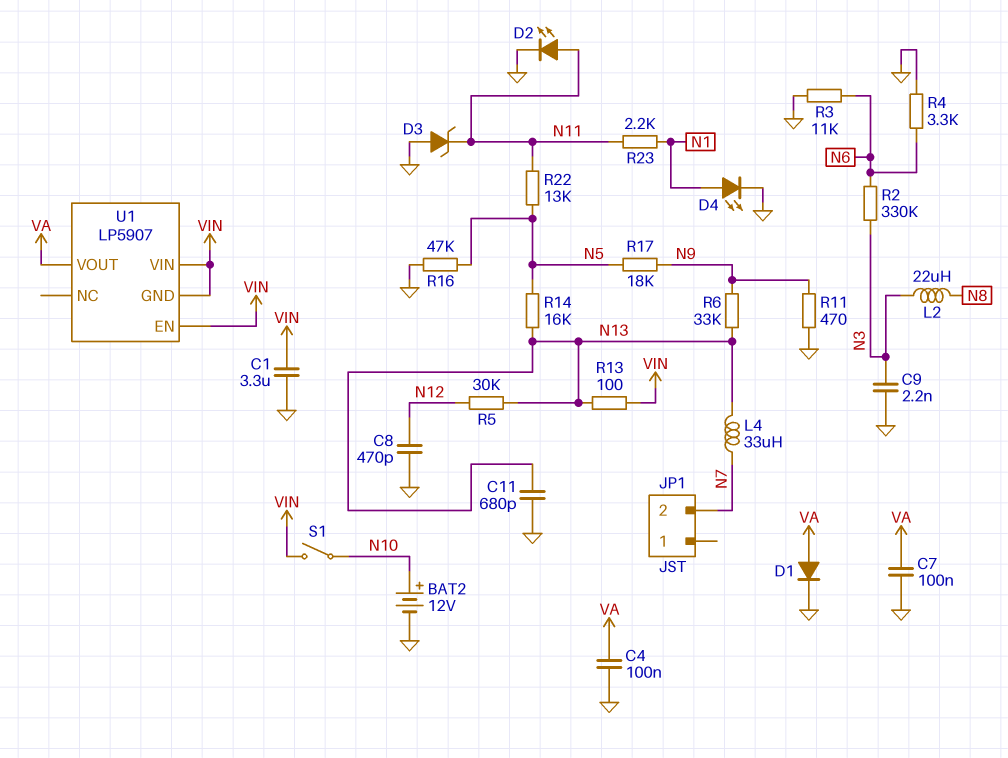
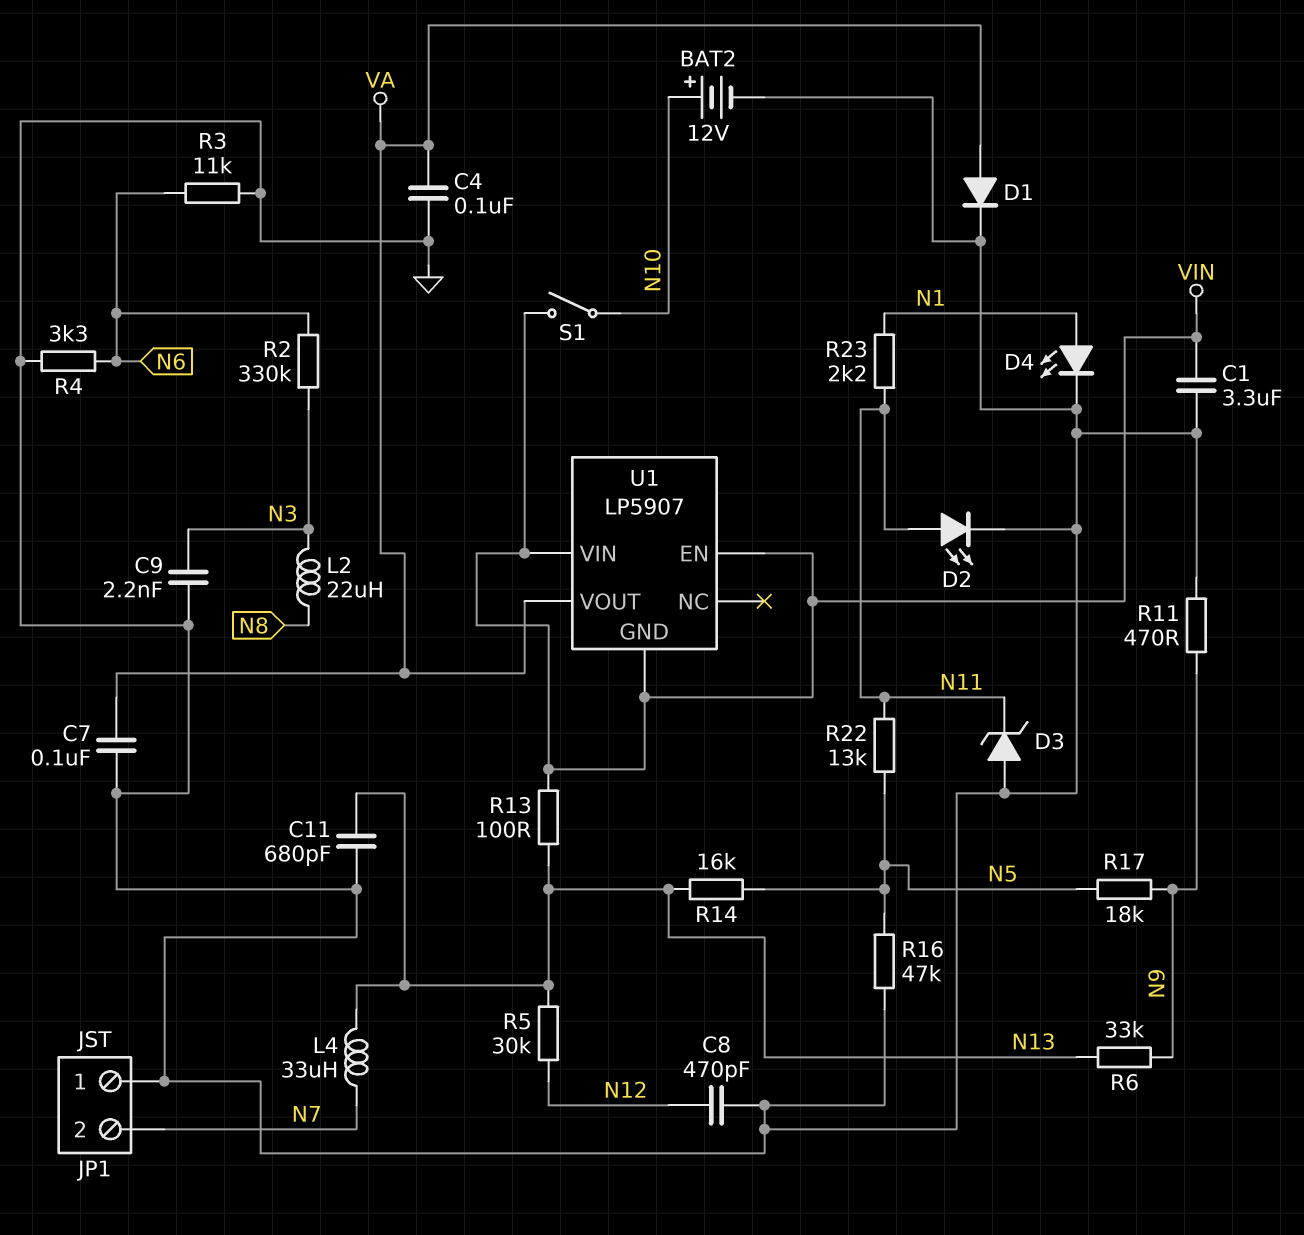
JP1 pin 1: none -> GND

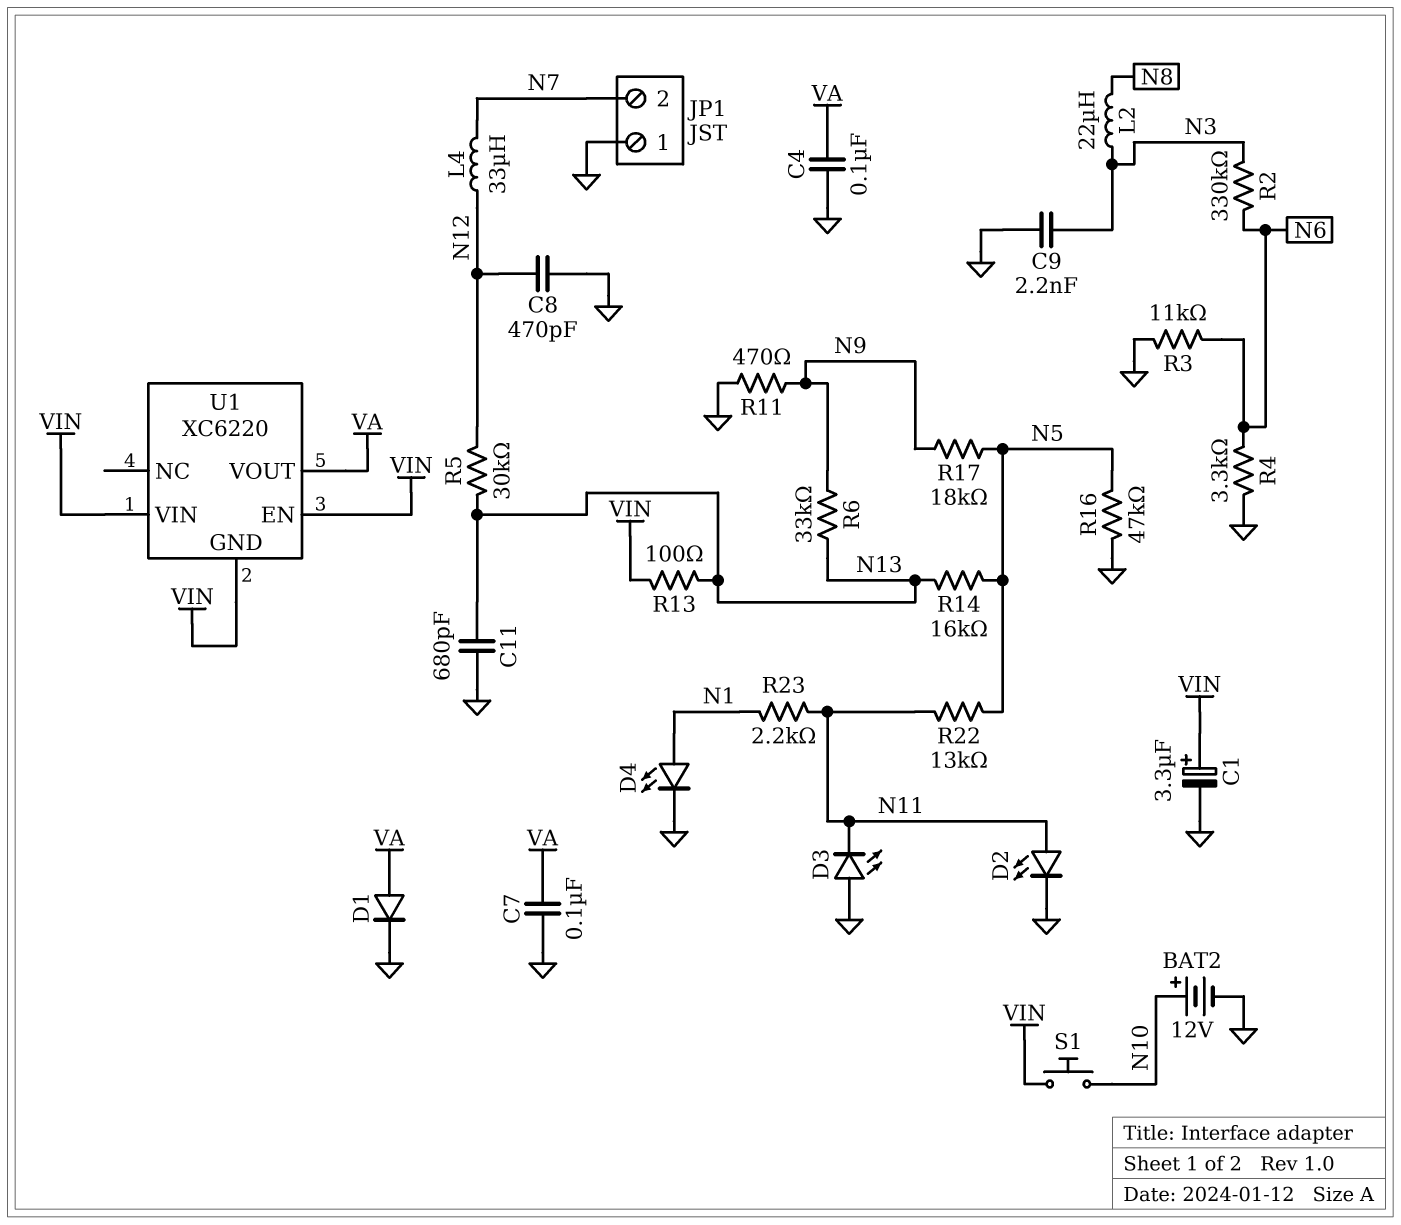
C1: 3.3uF (GND, VIN) -> 3.3uF (plus VIN, minus GND)
D3: zener (A GND, K N11) -> LED (A GND, K N11)
L4: 33uH (N7, N13) -> 33uH (N7, N12)
S1: switch (N10, VIN) -> button (N10, VIN)
U1: LP5907 -> XC6220

